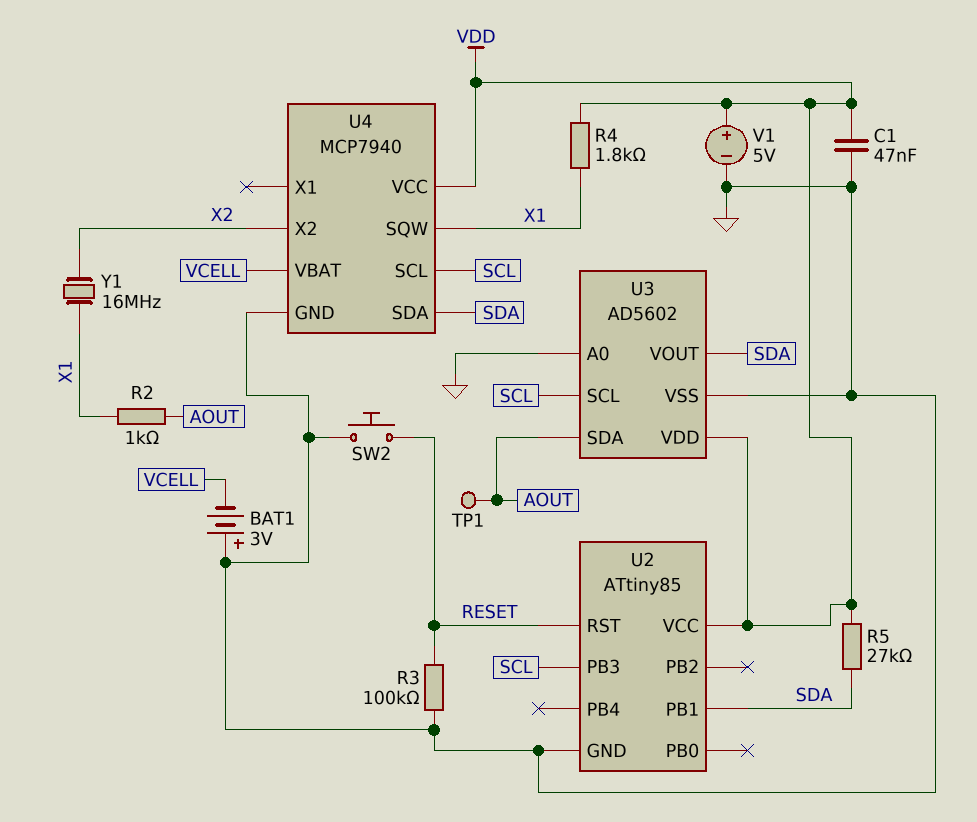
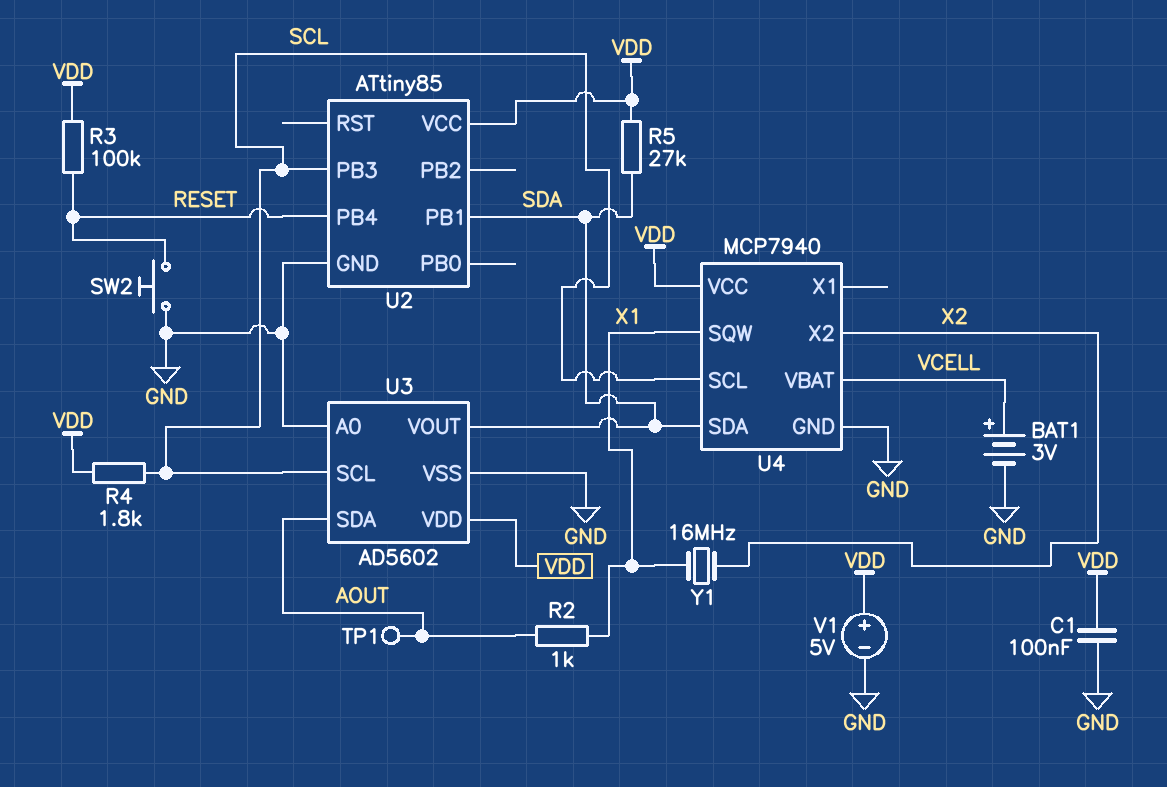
BAT1: 3V (plus GND, minus VCELL) -> 3V (plus VCELL, minus GND)
C1: 47nF (GND, VDD) -> 100nF (GND, VDD)
R3: 100k (GND, RESET) -> 100k (RESET, VDD)
R4: 1.8k (VDD, X1) -> 1.8k (SCL, VDD)
U2 pin PB4: none -> RESET
U2 pin RST: RESET -> none

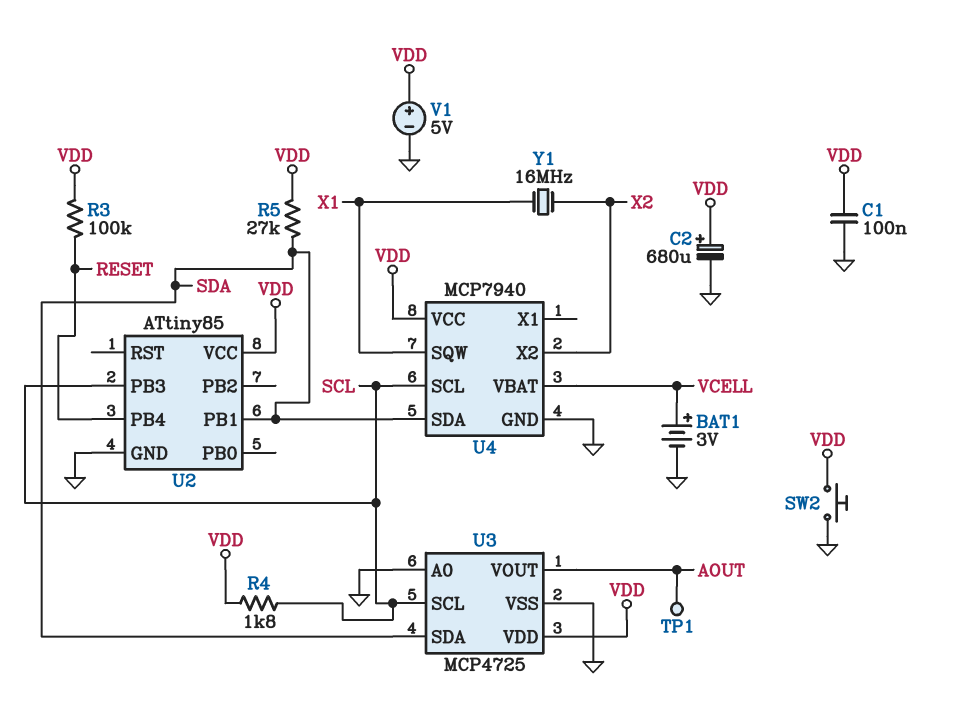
C2: none -> 680uF (plus VDD, minus GND)
R2: 1k (AOUT, X1) -> none
SW2: button (GND, RESET) -> button (GND, VDD)
U3: AD5602 -> MCP4725
U3 pin SDA: AOUT -> SDA
U3 pin VOUT: SDA -> AOUT

